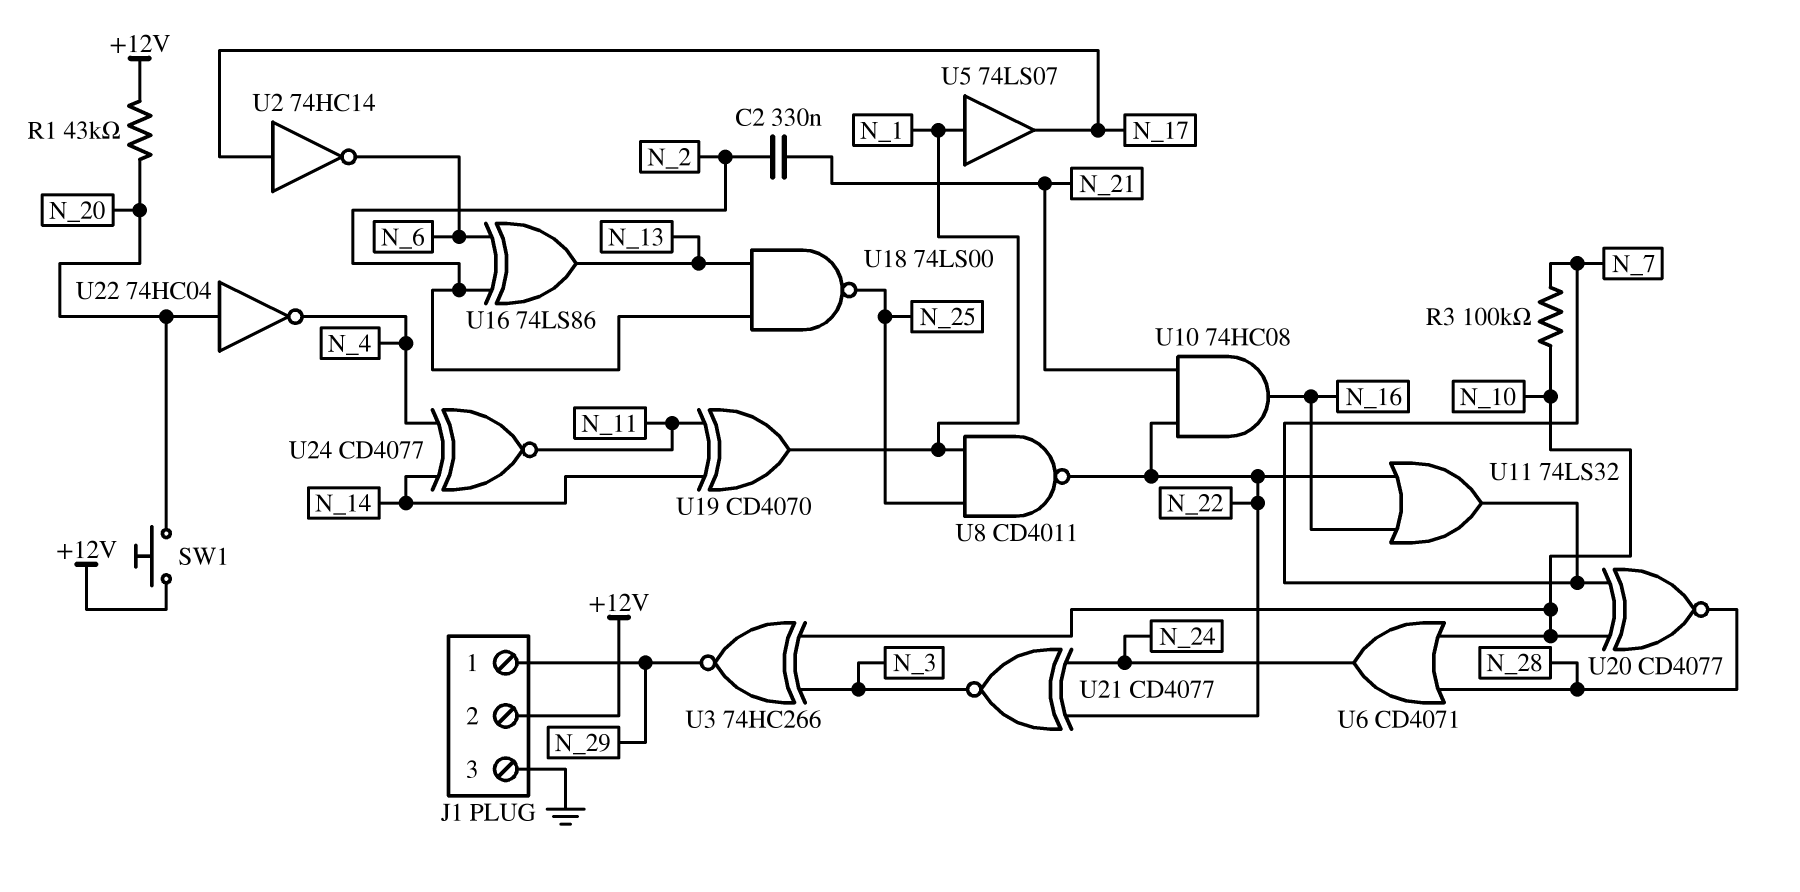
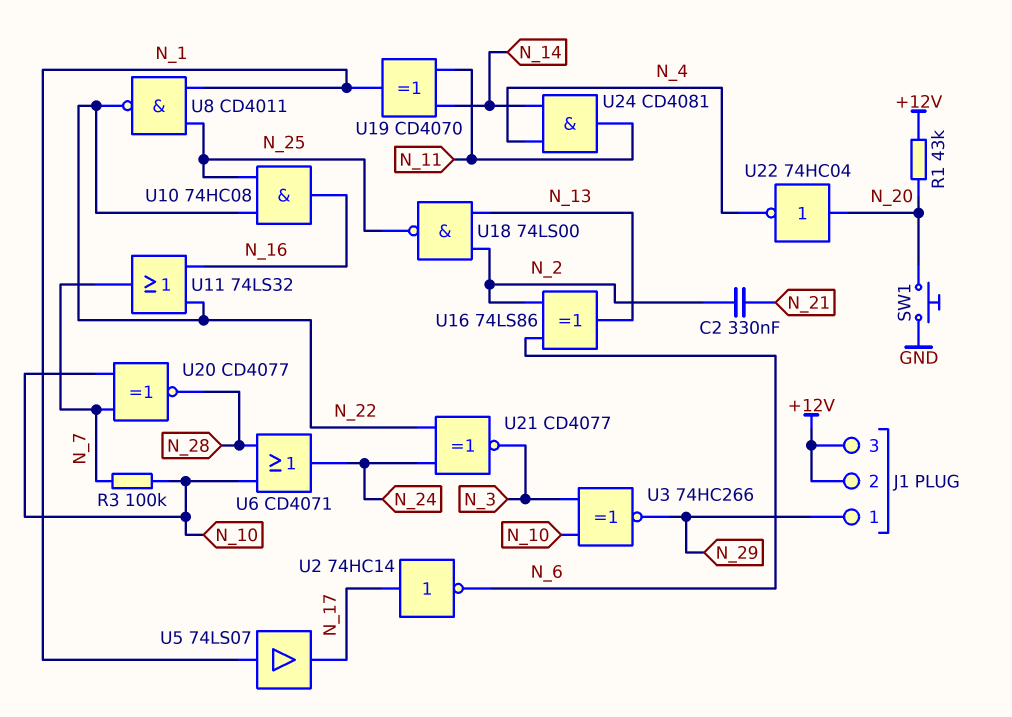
J1 pin 3: GND -> +12V
SW1: button (+12V, N_20) -> button (GND, N_20)
U10: AND 74HC08 (in N_21, in N_22, out N_16) -> AND 74HC08 (in N_22, in N_25, out N_16)
U24: XNOR CD4077 (in N_4, in N_14, out N_11) -> AND CD4081 (in N_4, in N_14, out N_11)

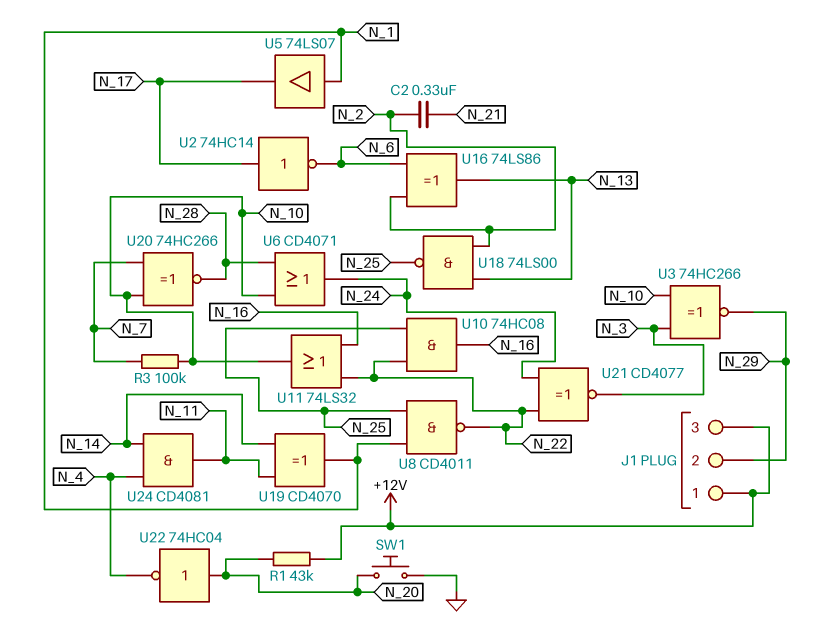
J1 pin 1: N_29 -> +12V
J1 pin 2: +12V -> N_29
U11: OR 74LS32 (in N_16, in N_22, out N_7) -> OR 74LS32 (in N_16, in N_22, out N_10)
U20: XNOR CD4077 (in N_7, in N_10, out N_28) -> XNOR 74HC266 (in N_7, in N_10, out N_28)

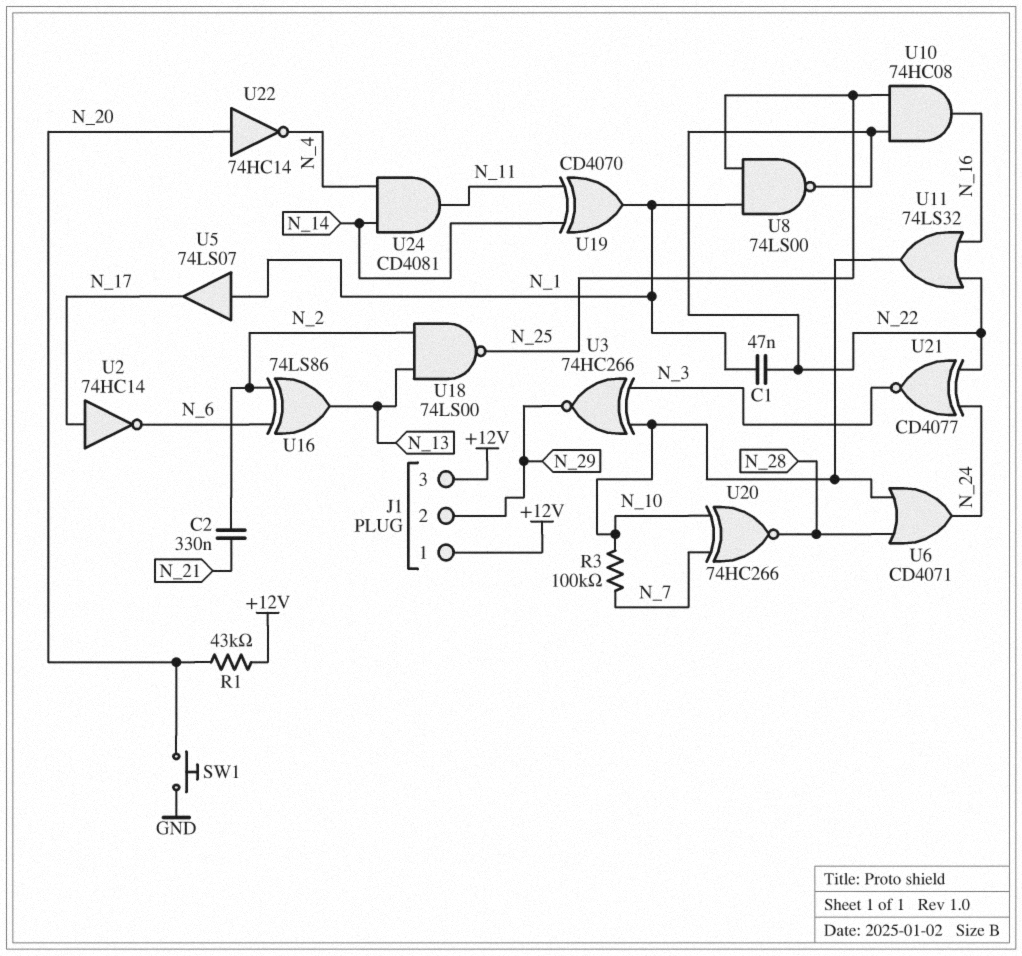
C1: none -> 47nF (N_1, N_22)
U8: NAND CD4011 (in N_1, in N_25, out N_22) -> NAND 74LS00 (in N_1, in N_25, out N_22)
U22: NOT 74HC04 (in N_20, out N_4) -> NOT 74HC14 (in N_20, out N_4)

